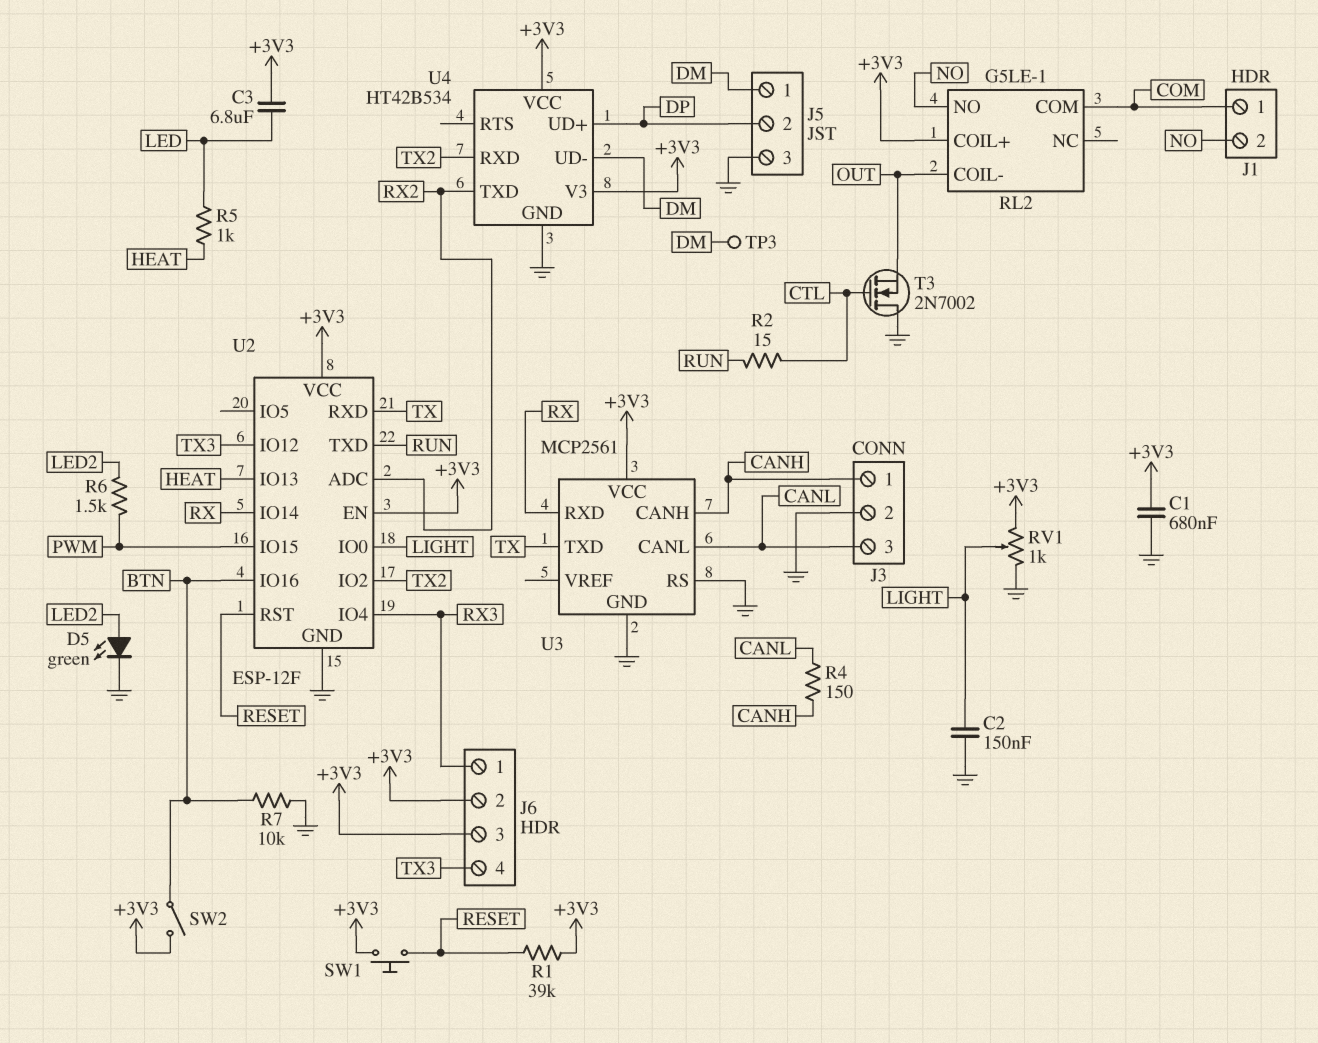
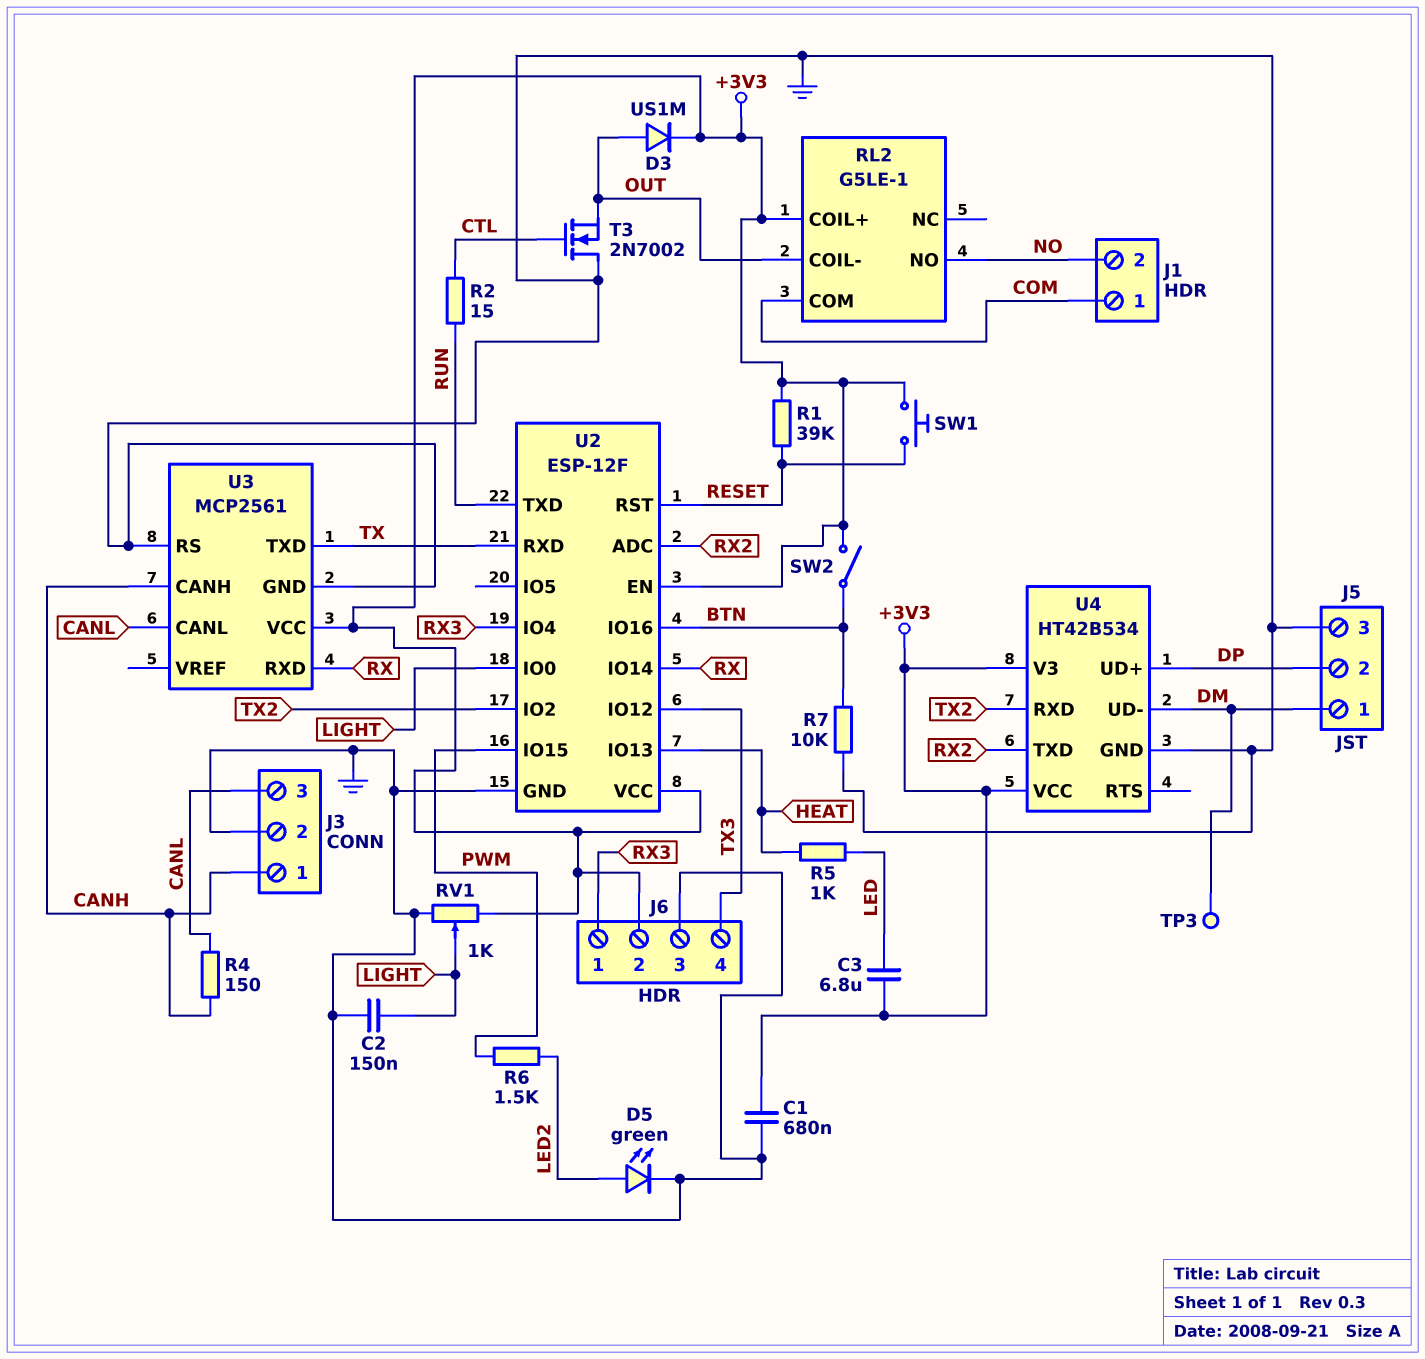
D3: none -> diode US1M (A OUT, K +3V3)
J6 pin 3: +3V3 -> GND

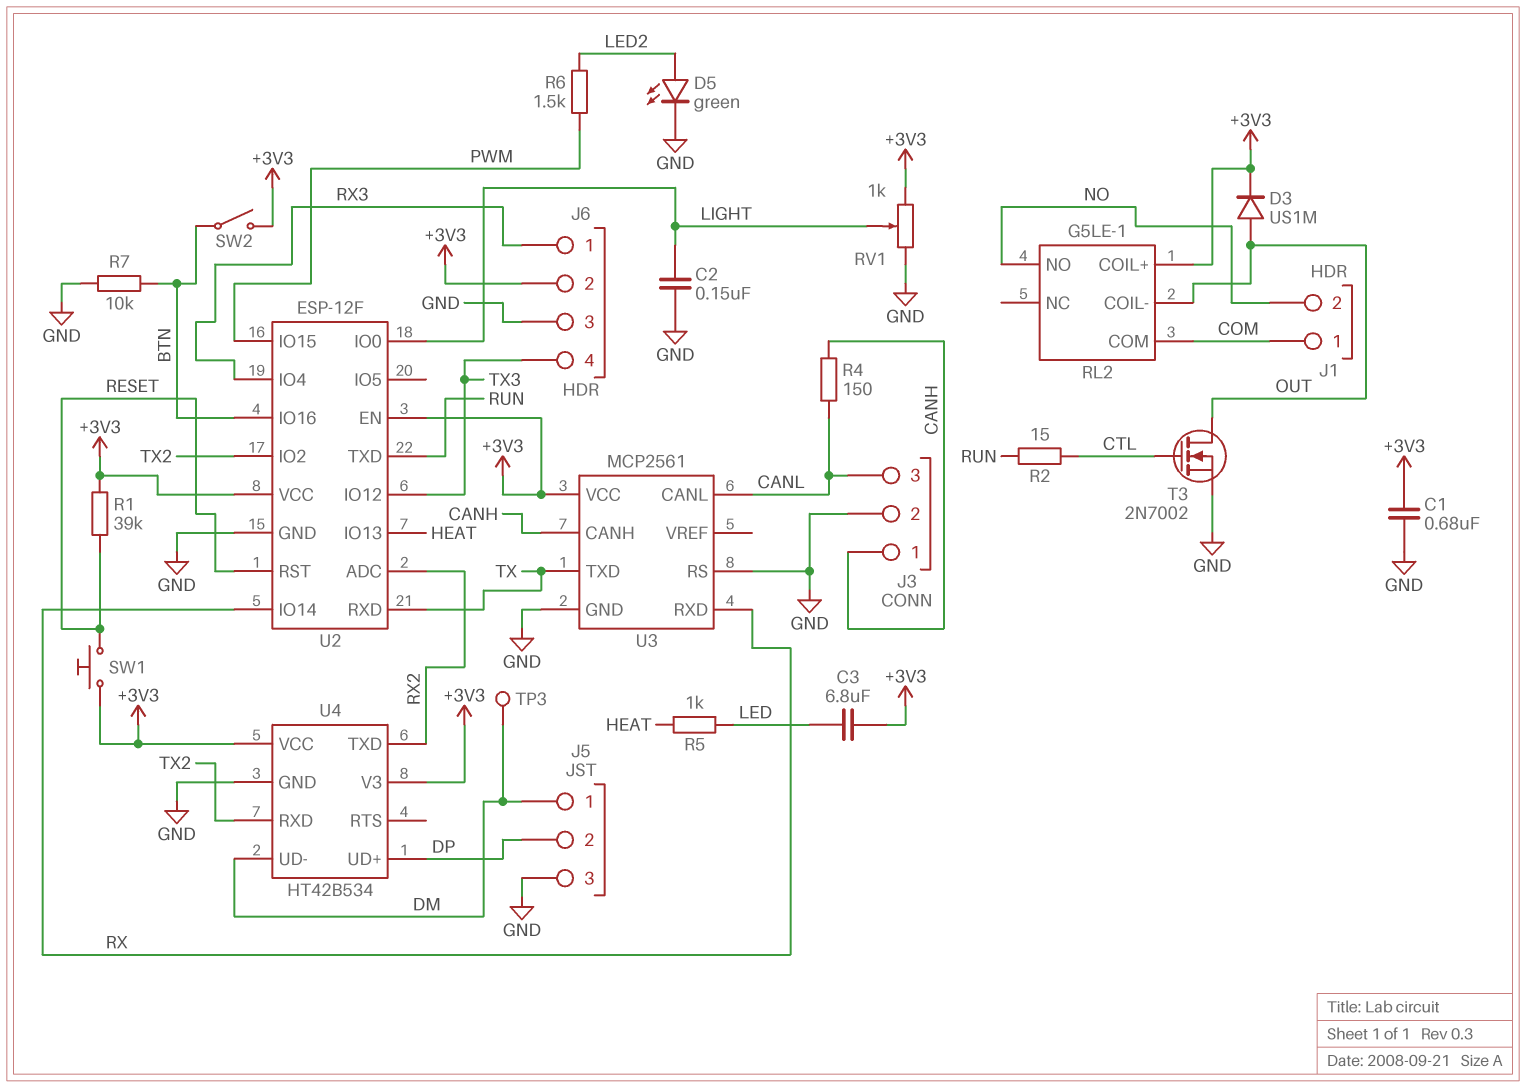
T3: NMOS 2N7002 (G CTL, D GND, S OUT) -> NMOS 2N7002 (G CTL, D OUT, S GND)

